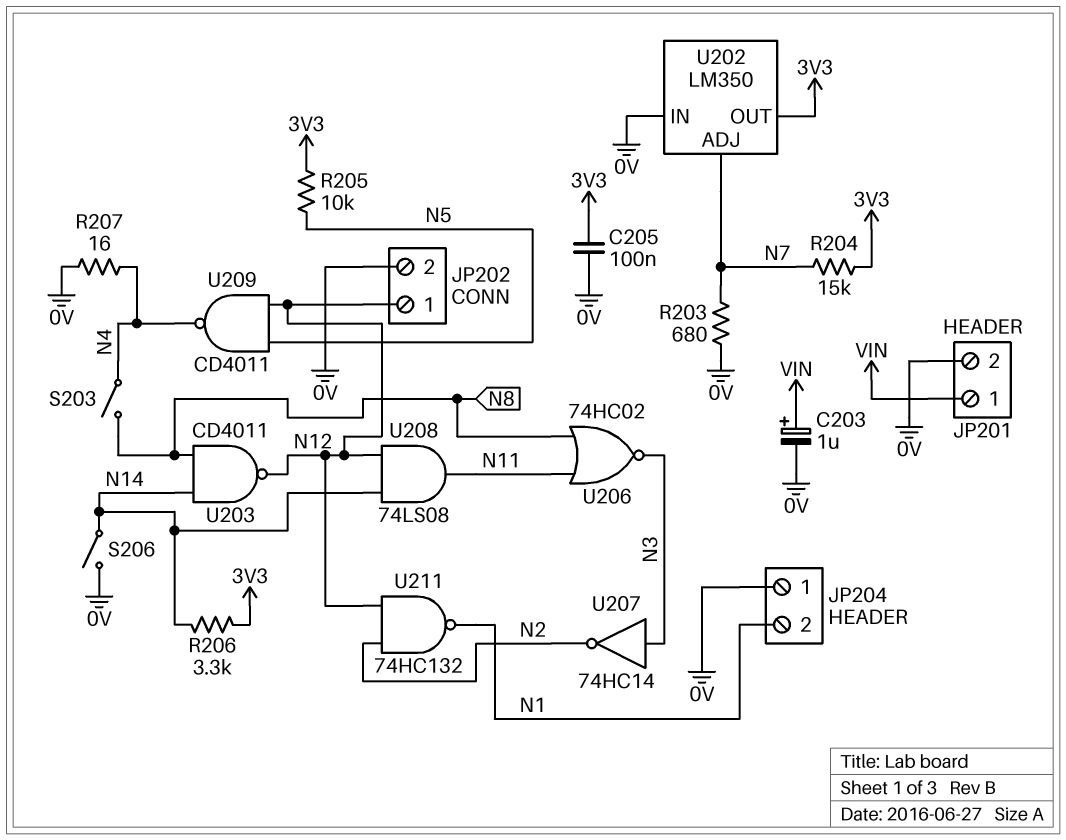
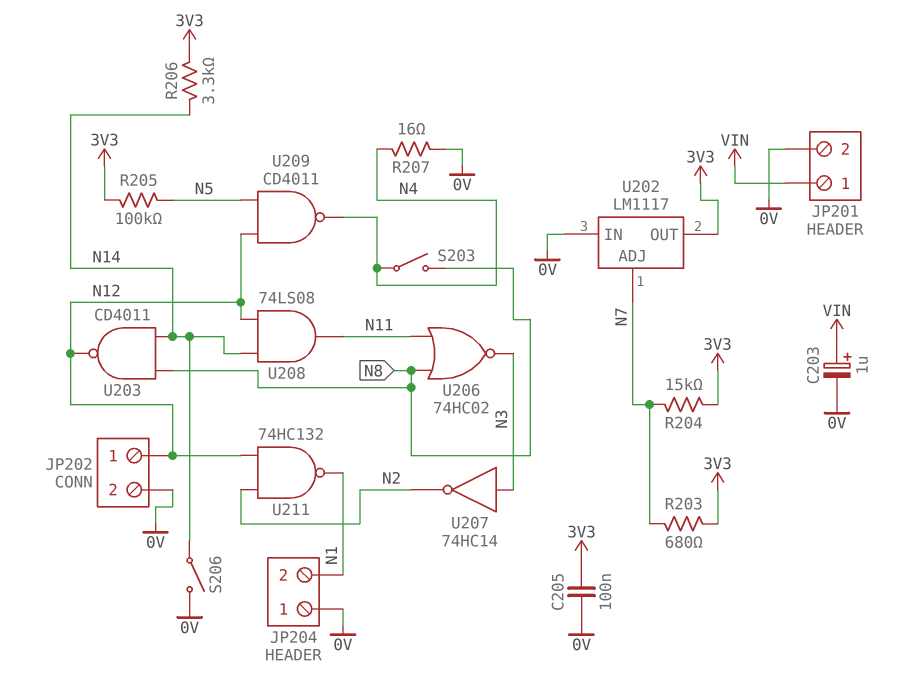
R203: 680 (0V, N7) -> 680 (3V3, N7)
R205: 10k (3V3, N5) -> 100k (3V3, N5)
U202: LM350 -> LM1117

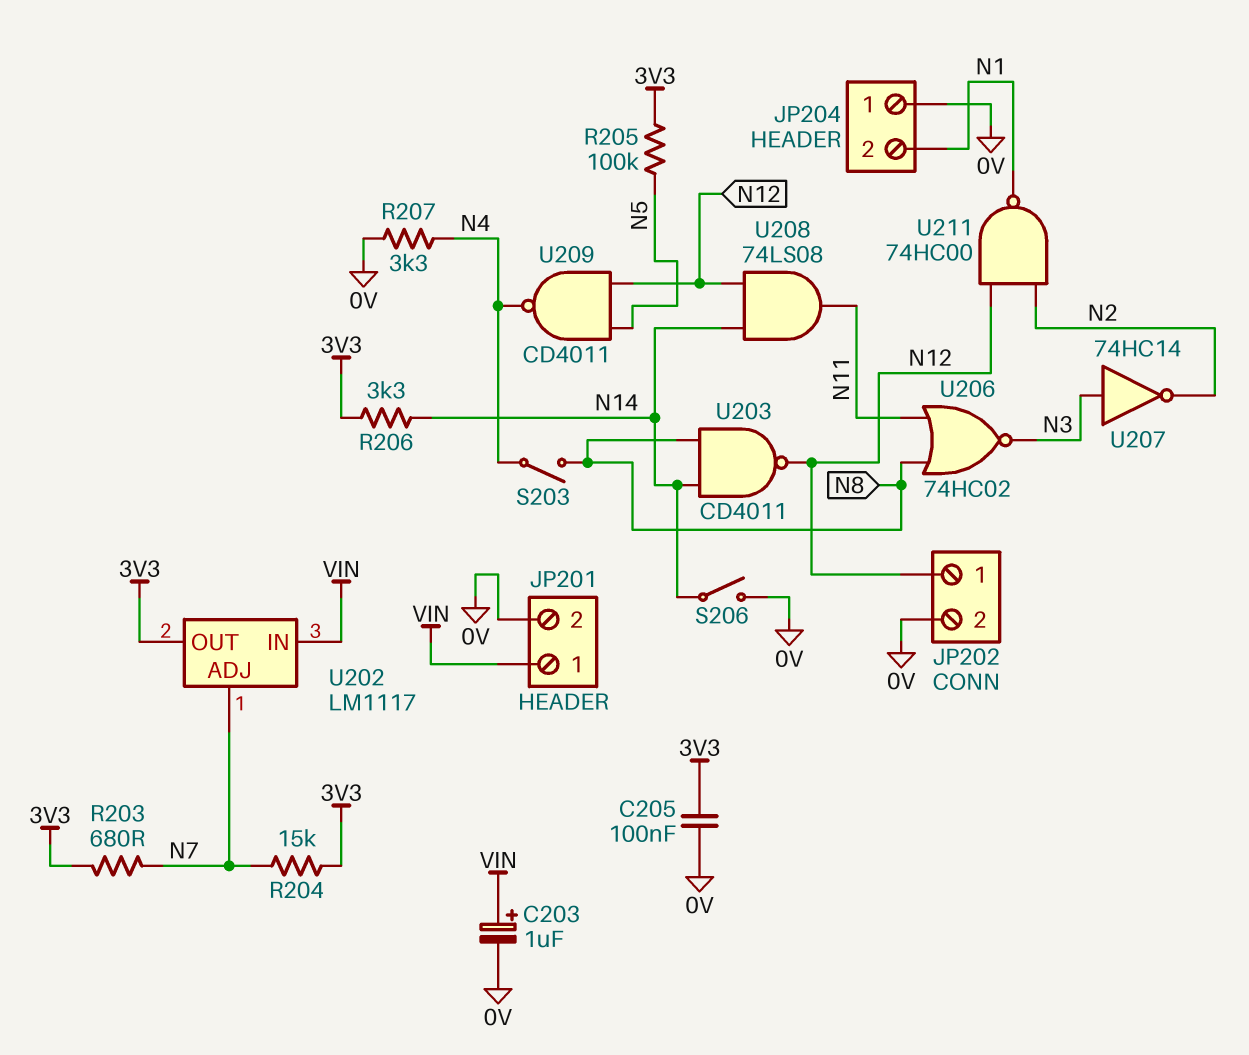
R207: 16 (0V, N4) -> 3.3k (0V, N4)
U202 pin IN: 0V -> VIN
U211: NAND 74HC132 (in N2, in N12, out N1) -> NAND 74HC00 (in N2, in N12, out N1)

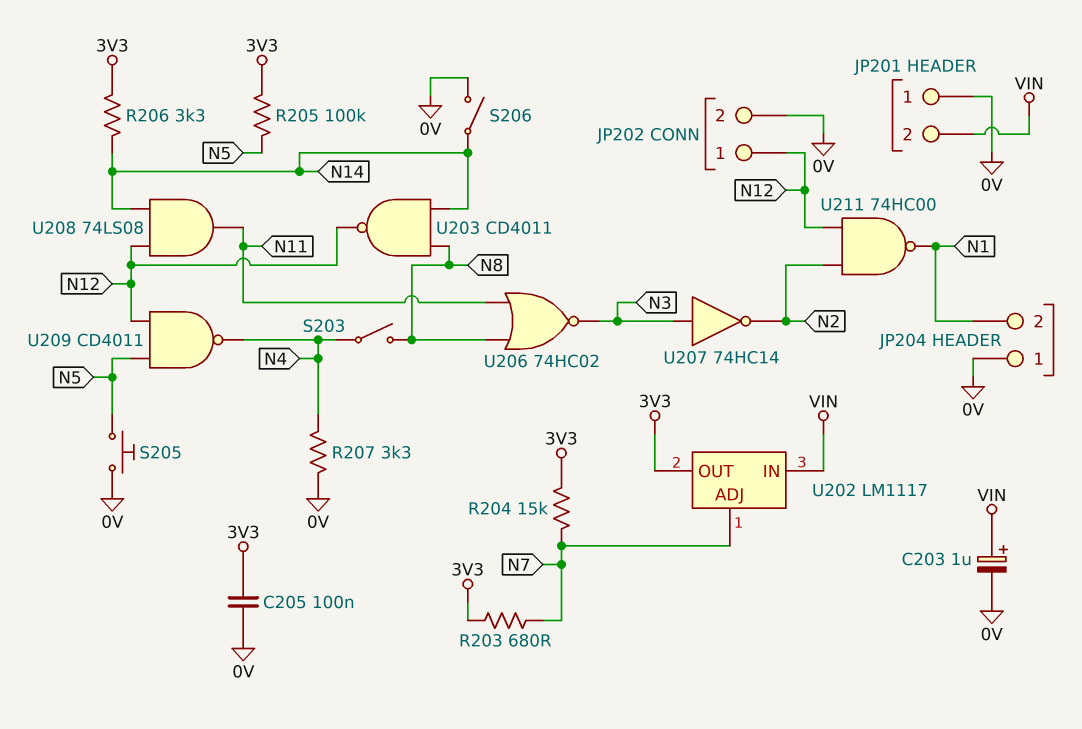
JP201 pin 1: VIN -> 0V
JP201 pin 2: 0V -> VIN
S205: none -> button (0V, N5)

